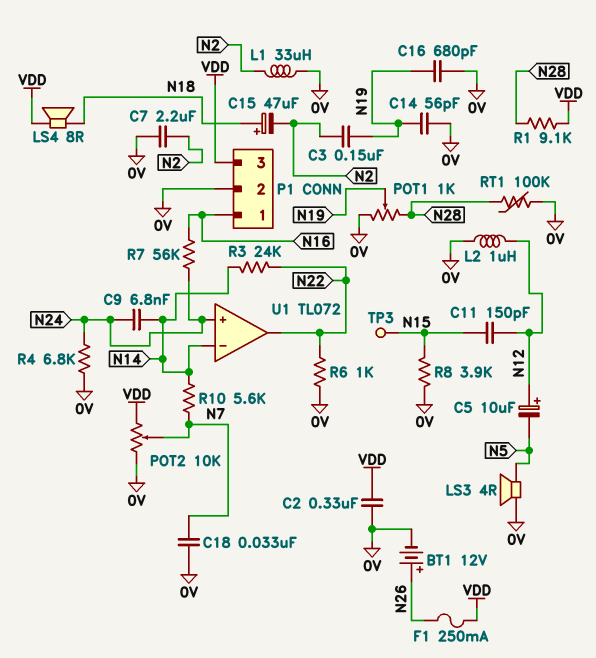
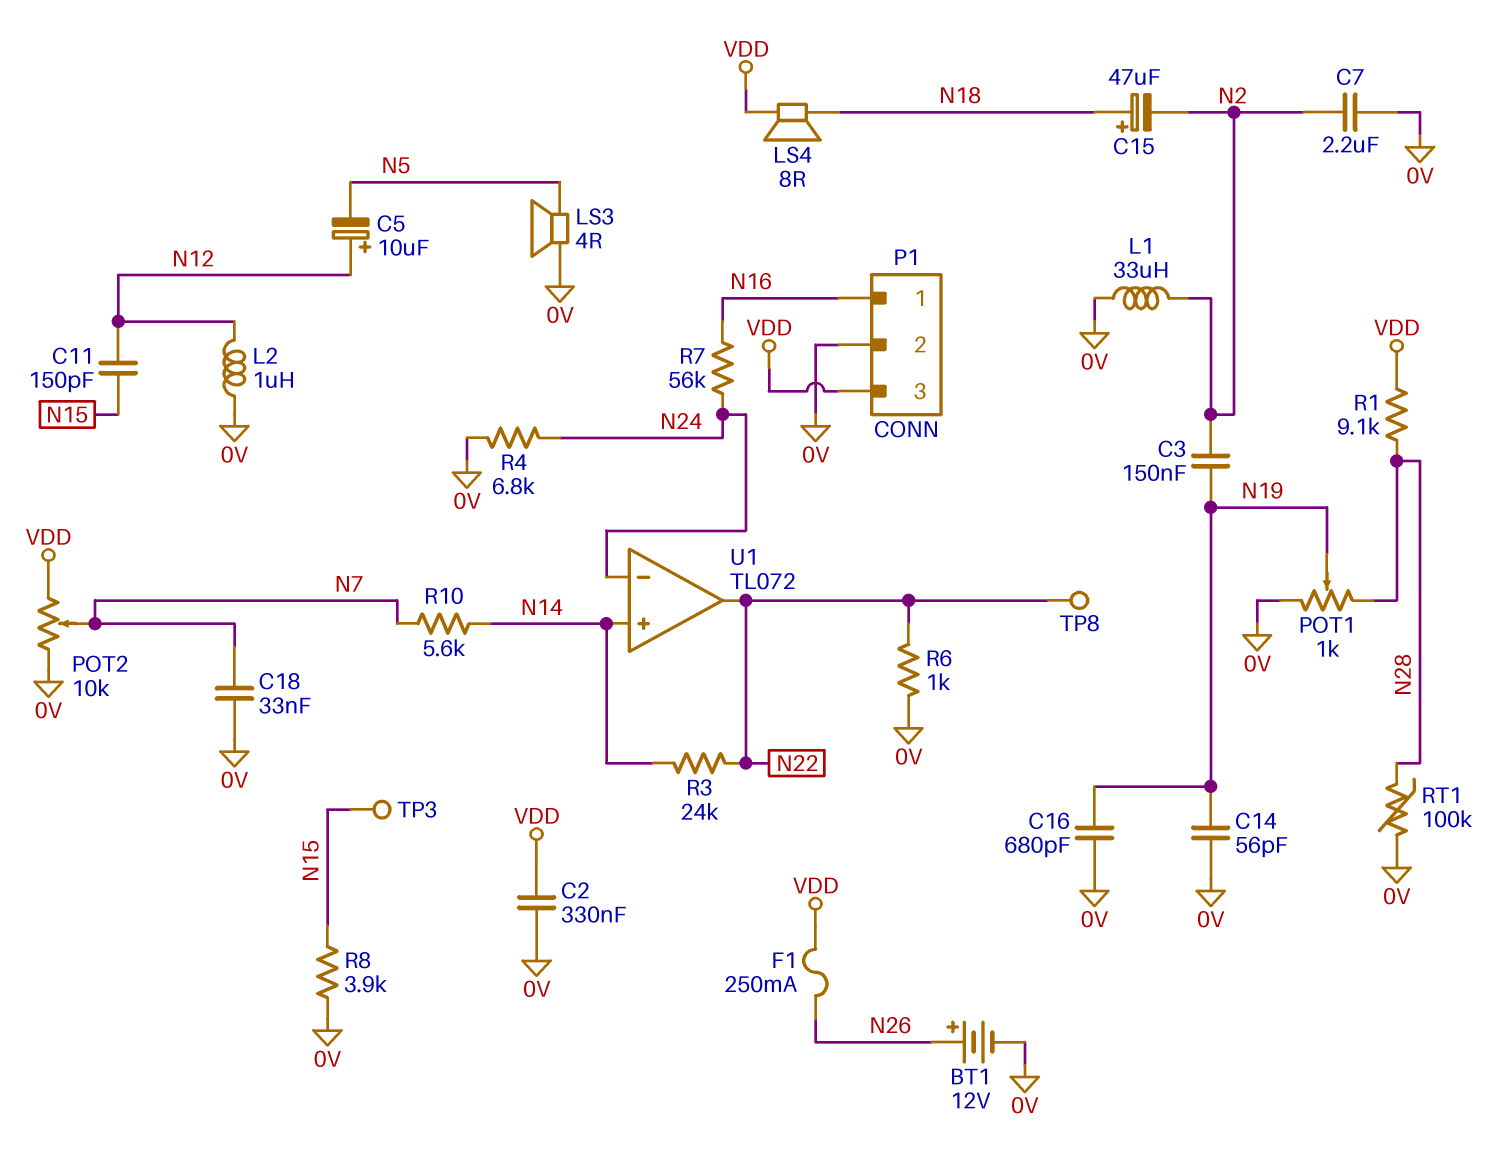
C9: 6.8nF (N14, N24) -> none
TP8: none -> test point (N22)
U1 pin in+: N24 -> N14
U1 pin in-: N14 -> N24

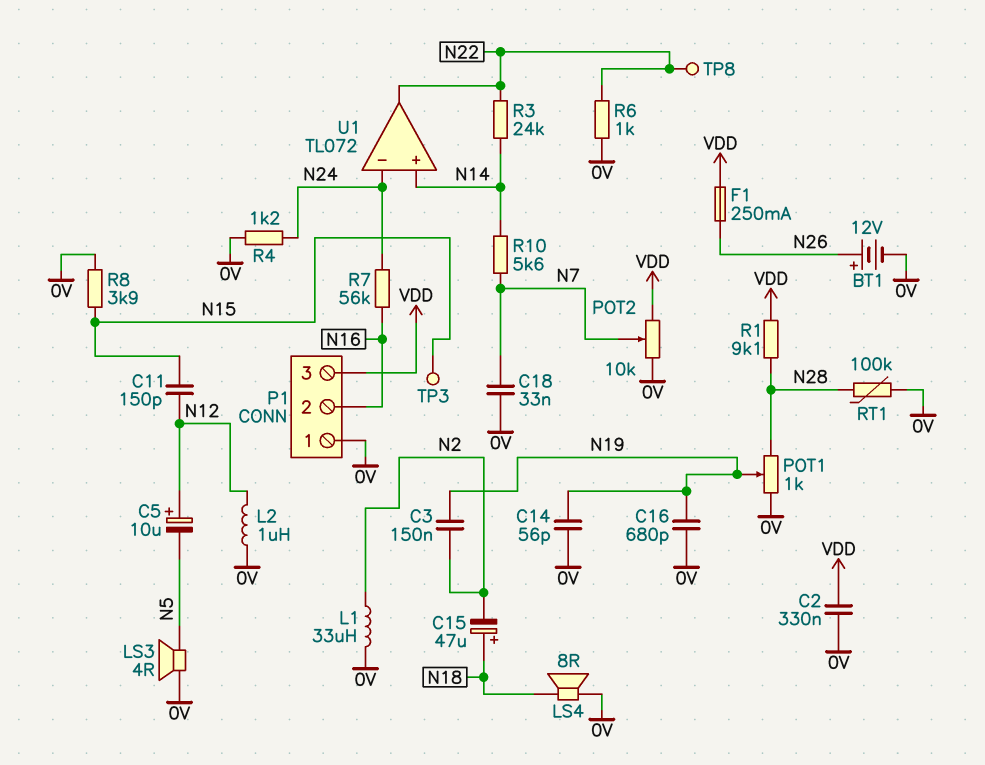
C7: 2.2uF (0V, N2) -> none
LS4: speaker 8R (N18, VDD) -> speaker 8R (0V, N18)
P1 pin 1: N16 -> 0V
P1 pin 2: 0V -> N16
R4: 6.8k (0V, N24) -> 1.2k (0V, N24)

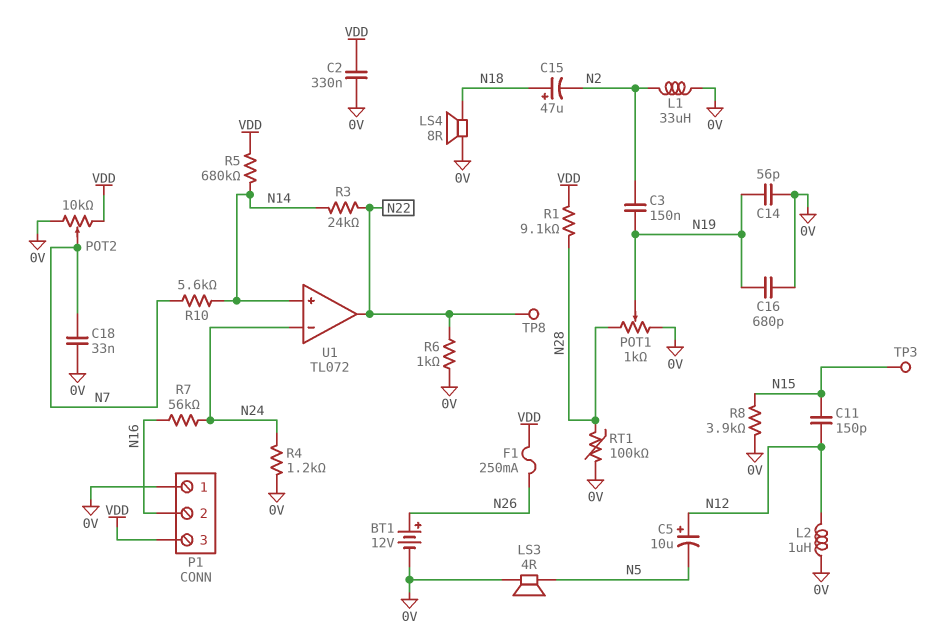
R5: none -> 680k (N14, VDD)

